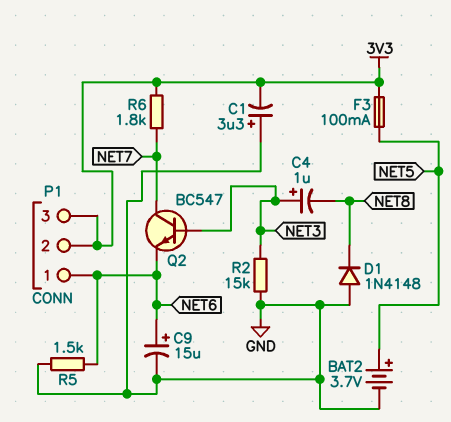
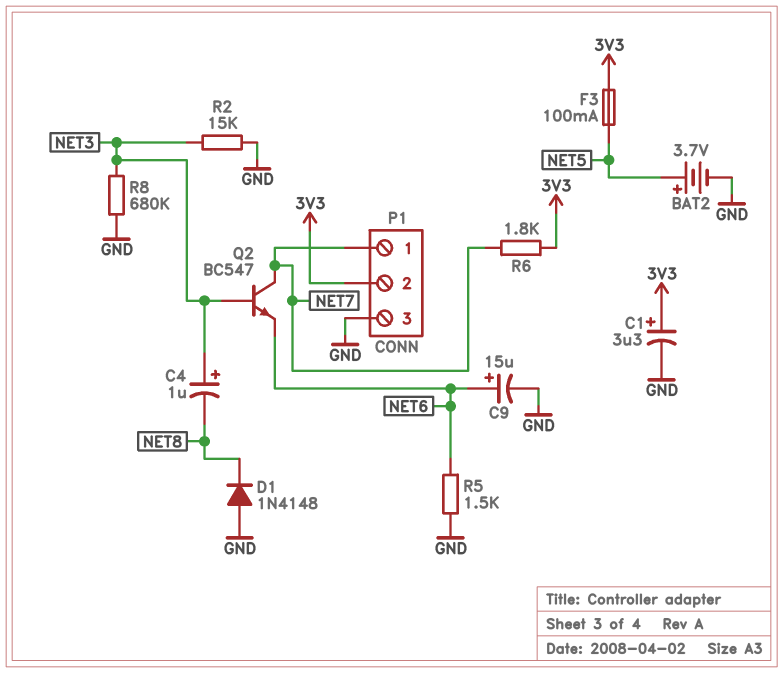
C1: 3.3uF (plus GND, minus 3V3) -> 3.3uF (plus 3V3, minus GND)
P1 pin 1: NET6 -> NET7
P1 pin 3: 3V3 -> GND
R8: none -> 680k (GND, NET3)

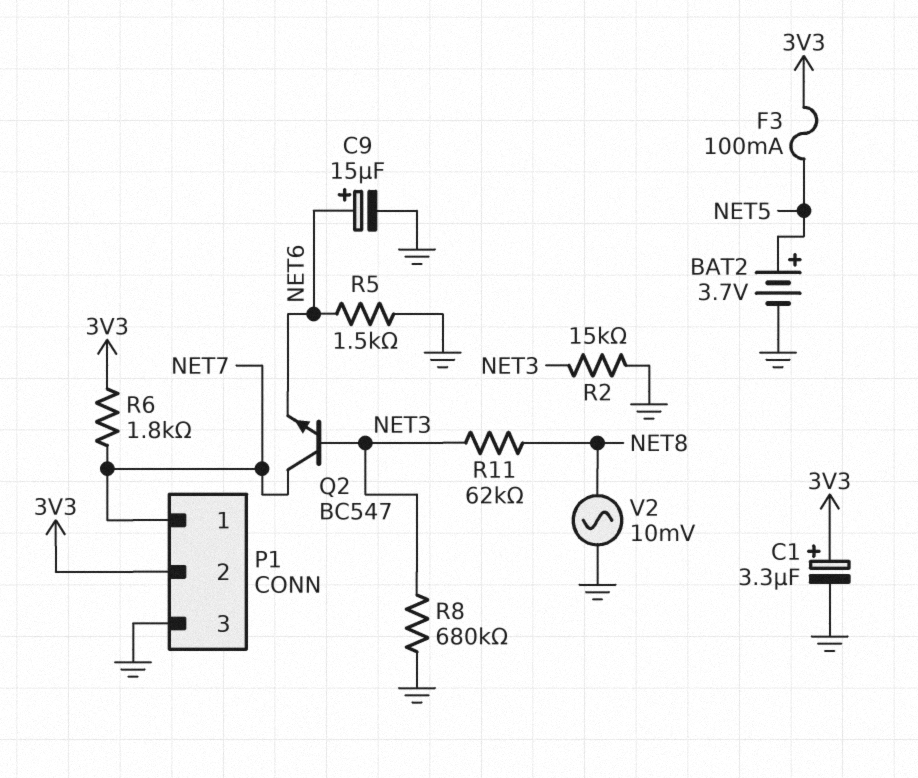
C4: 1uF (plus NET3, minus NET8) -> none
D1: diode 1N4148 (A GND, K NET8) -> none
R11: none -> 62k (NET3, NET8)
V2: none -> AC 10mV (GND, NET8)

